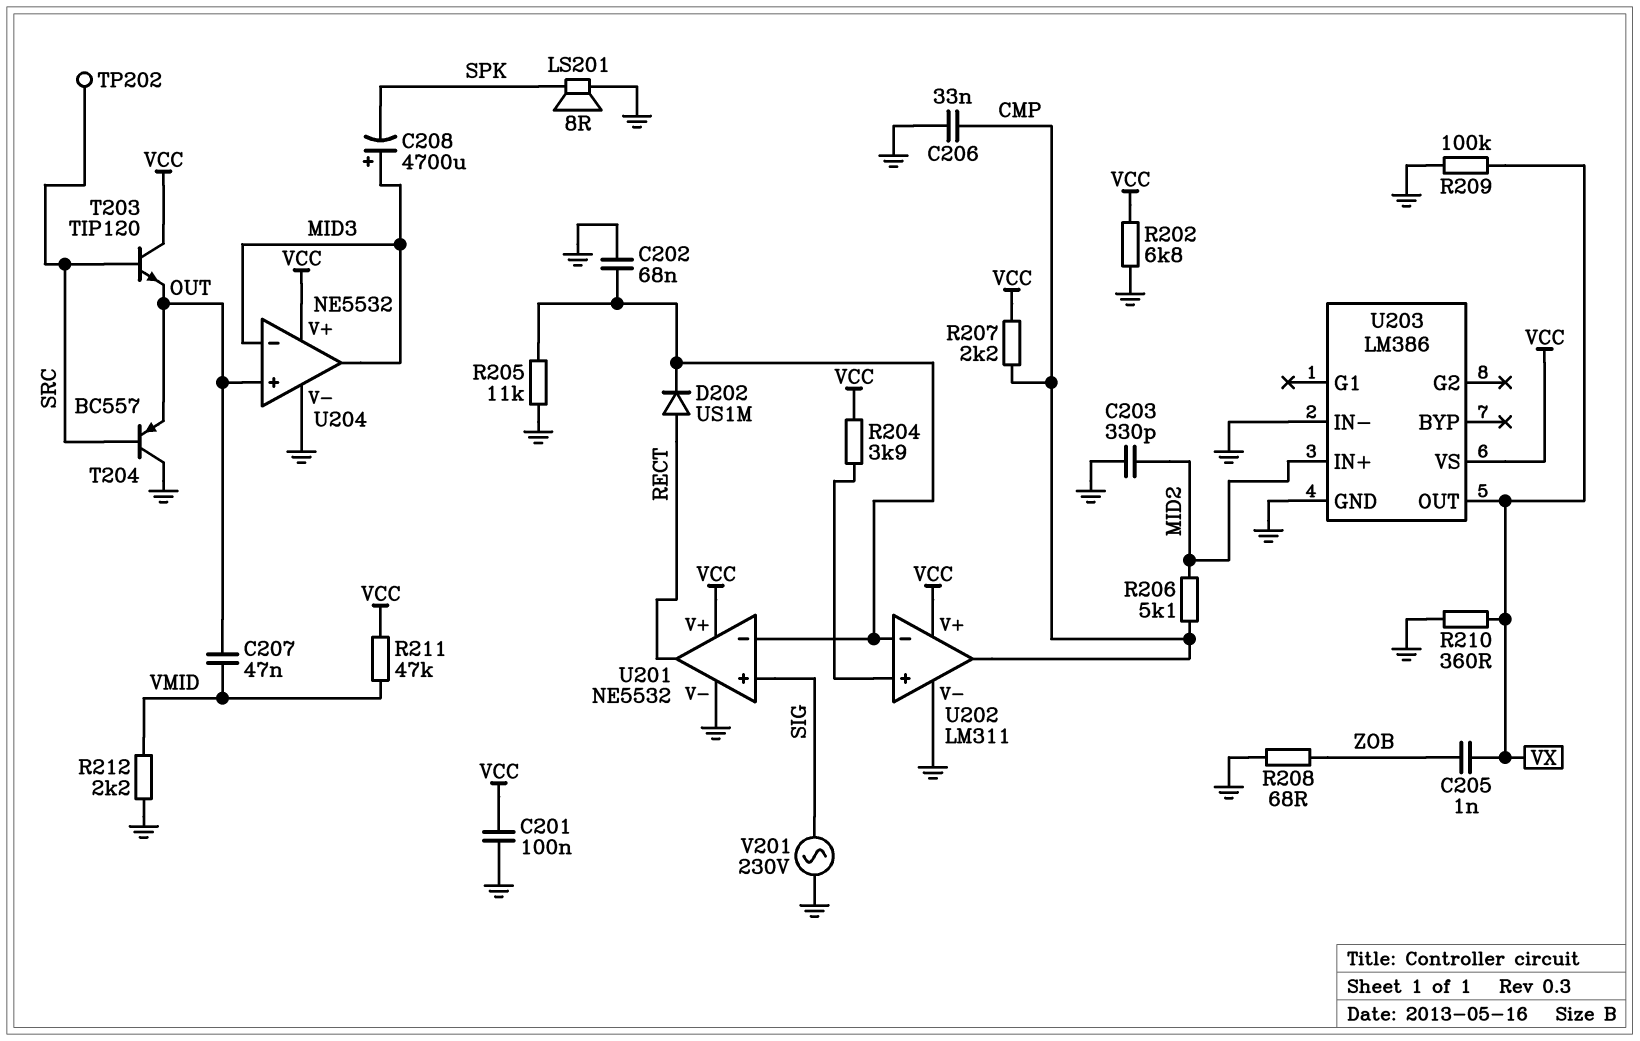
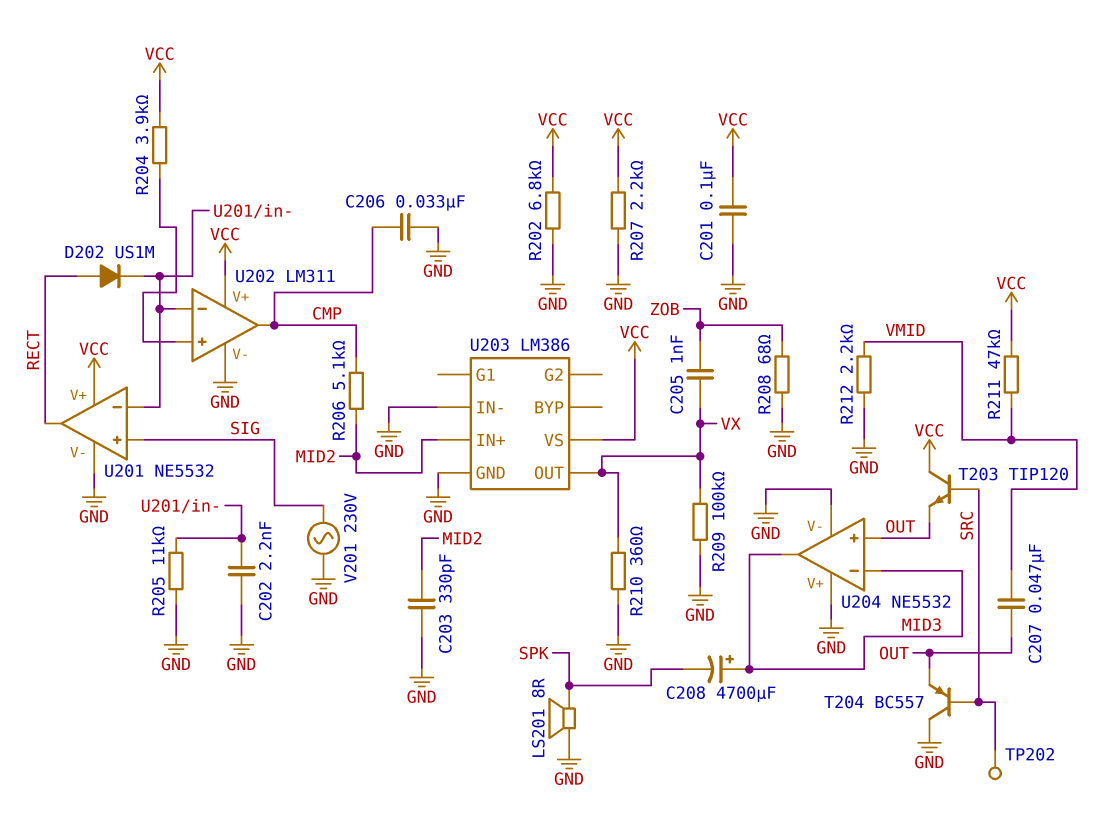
C202: 68nF (GND, U201/in-) -> 2.2nF (GND, U201/in-)
R207: 2.2k (CMP, VCC) -> 2.2k (GND, VCC)
U204 pin V+: VCC -> GND

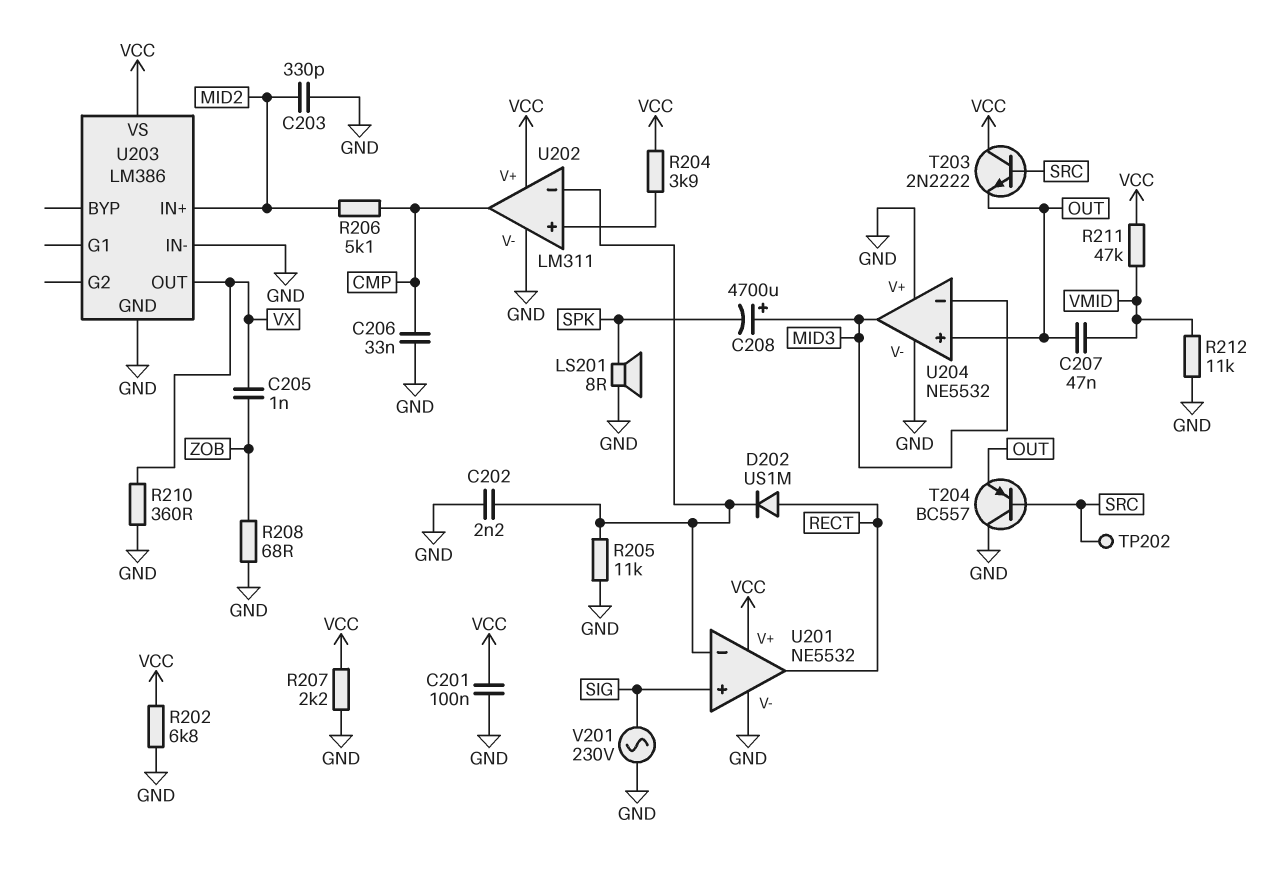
R209: 100k (GND, VX) -> none
R212: 2.2k (GND, VMID) -> 11k (GND, VMID)
T203: NPN TIP120 (B SRC, C VCC, E OUT) -> NPN 2N2222 (B SRC, C VCC, E OUT)

